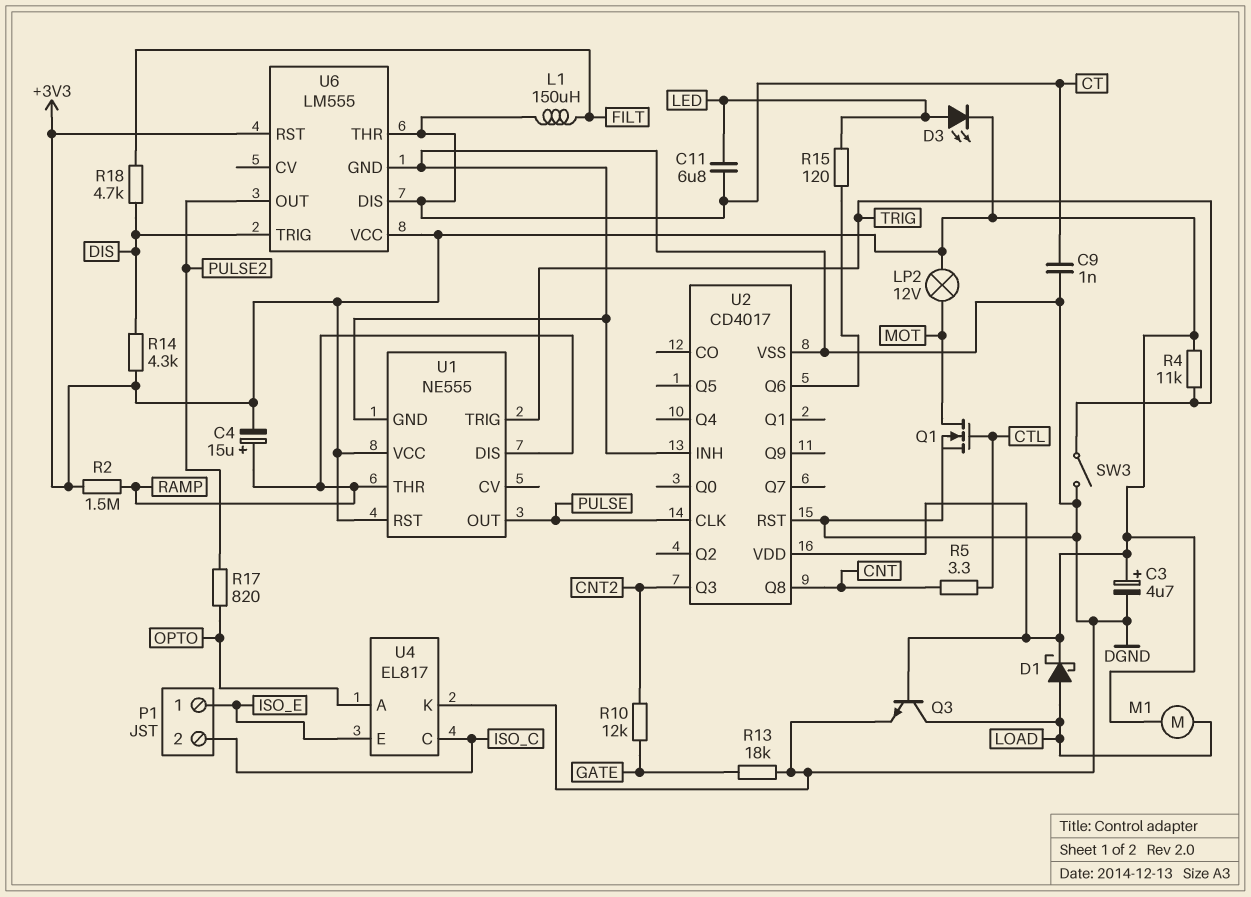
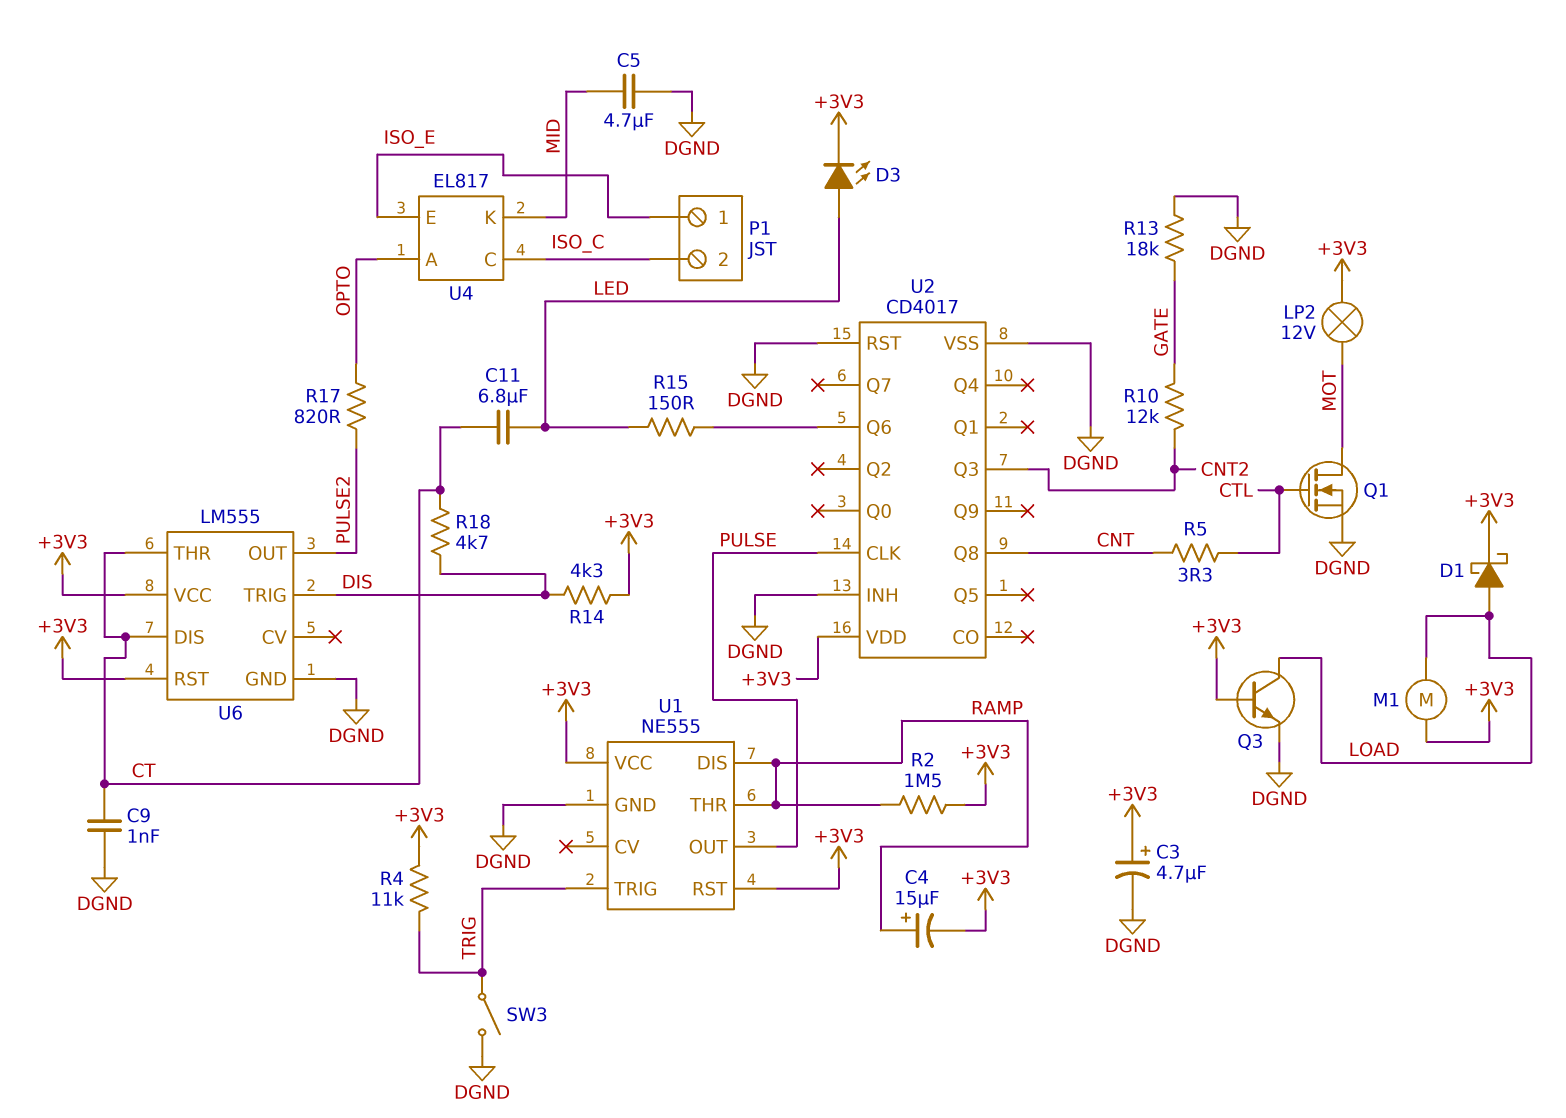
C5: none -> 4.7uF (DGND, MID)
L1: 150uH (CT, FILT) -> none
R15: 120 (LED, U2/Q6) -> 150 (LED, U2/Q6)
R18: 4.7k (DIS, FILT) -> 4.7k (CT, DIS)
U4 pin K: DGND -> MID

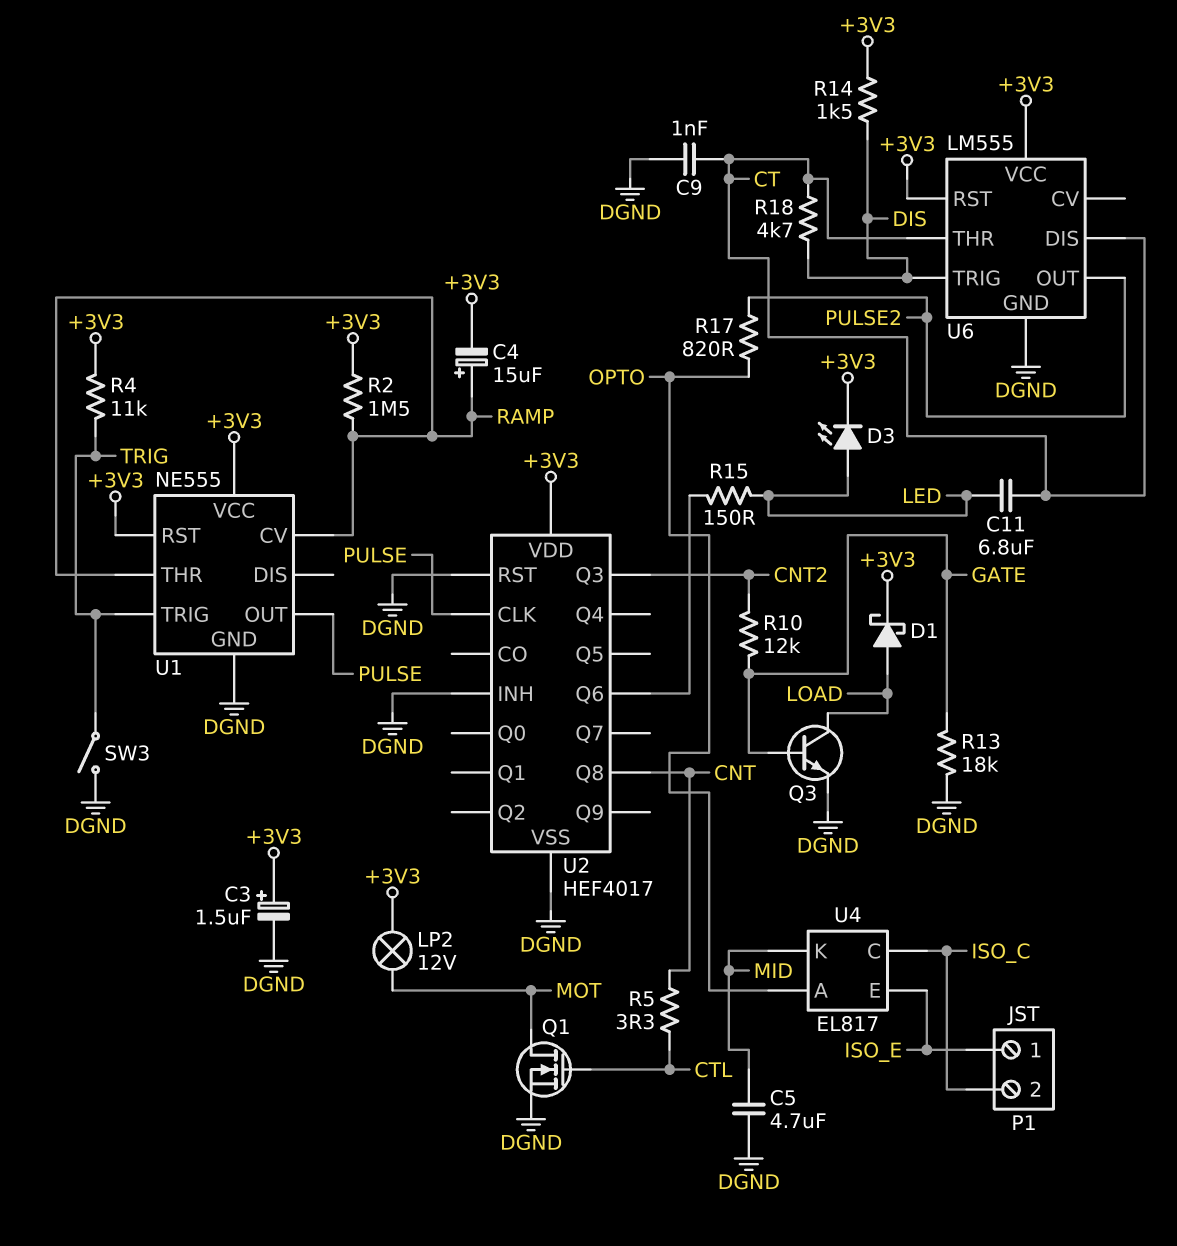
C3: 4.7uF (plus +3V3, minus DGND) -> 1.5uF (plus +3V3, minus DGND)
M1: motor (+3V3, LOAD) -> none
Q3: NPN (B +3V3, C LOAD, E DGND) -> NPN (B GATE, C LOAD, E DGND)
R14: 4.3k (+3V3, DIS) -> 1.5k (+3V3, DIS)
U1 pin CV: none -> RAMP
U1 pin DIS: RAMP -> none
U2: CD4017 -> HEF4017

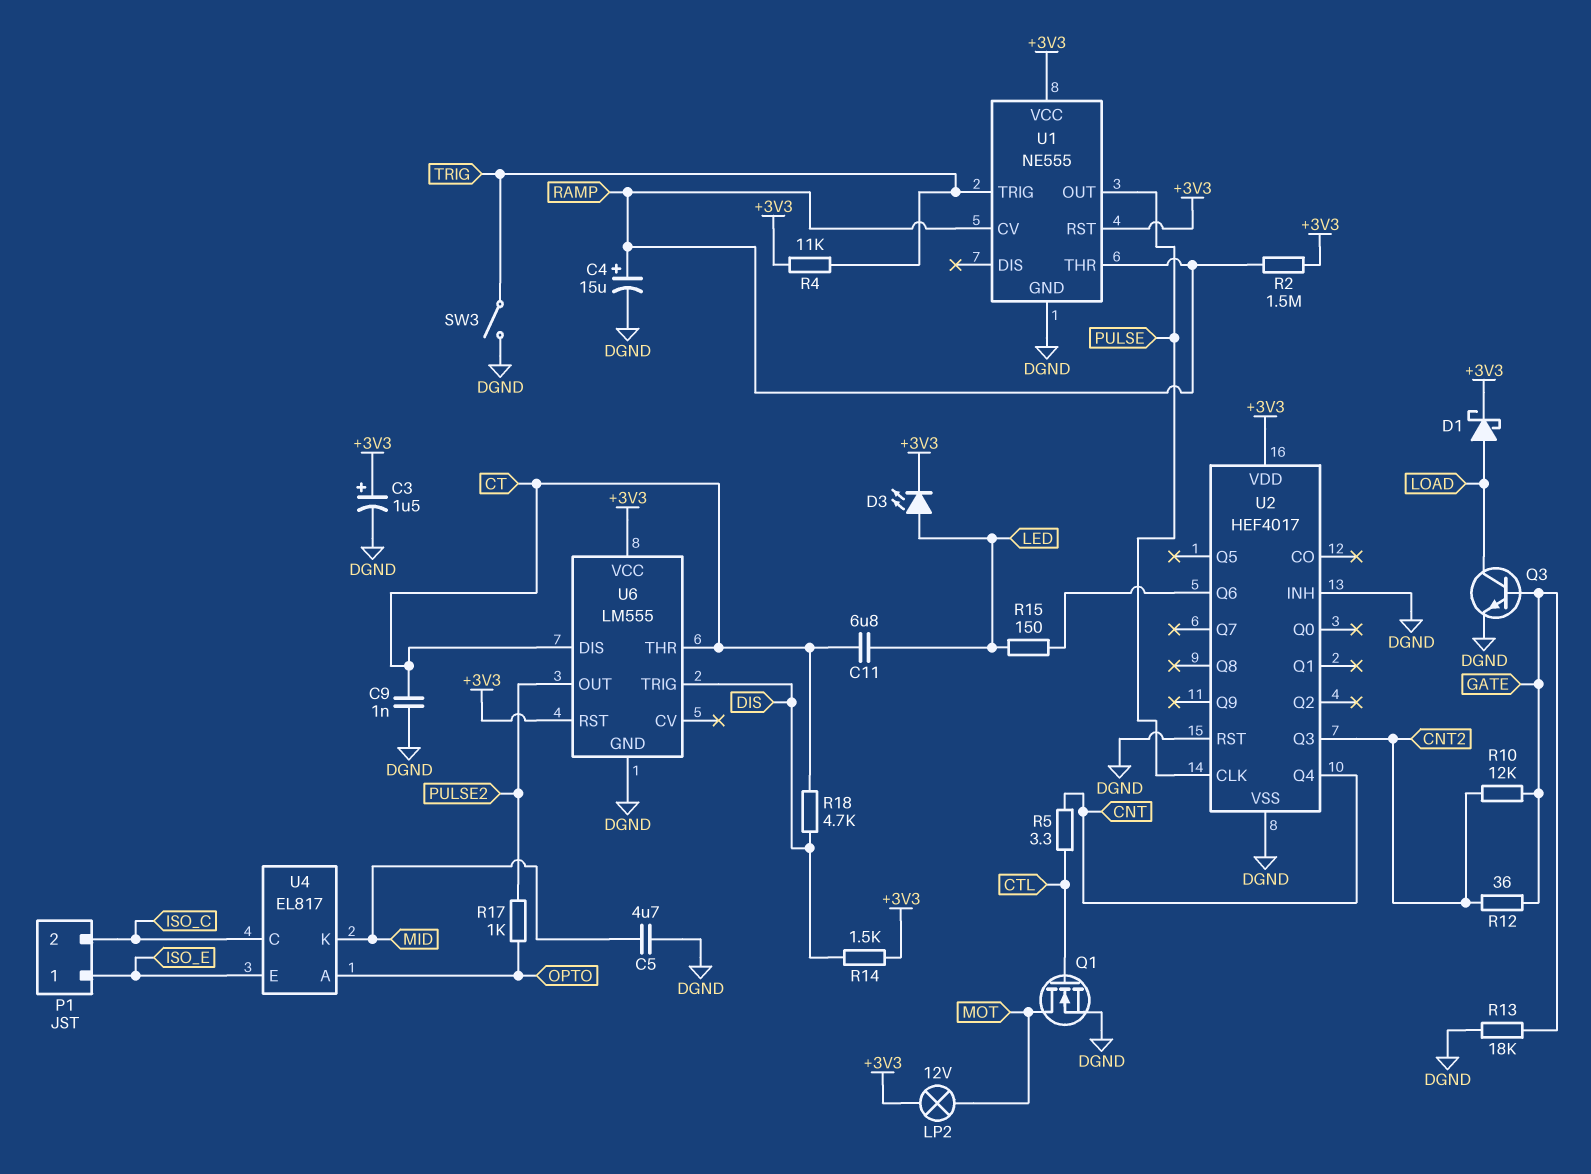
C4: 15uF (plus RAMP, minus +3V3) -> 15uF (plus RAMP, minus DGND)
R12: none -> 36 (CNT2, GATE)
R17: 820 (OPTO, PULSE2) -> 1k (OPTO, PULSE2)
U2 pin Q4: none -> CNT
U2 pin Q8: CNT -> none

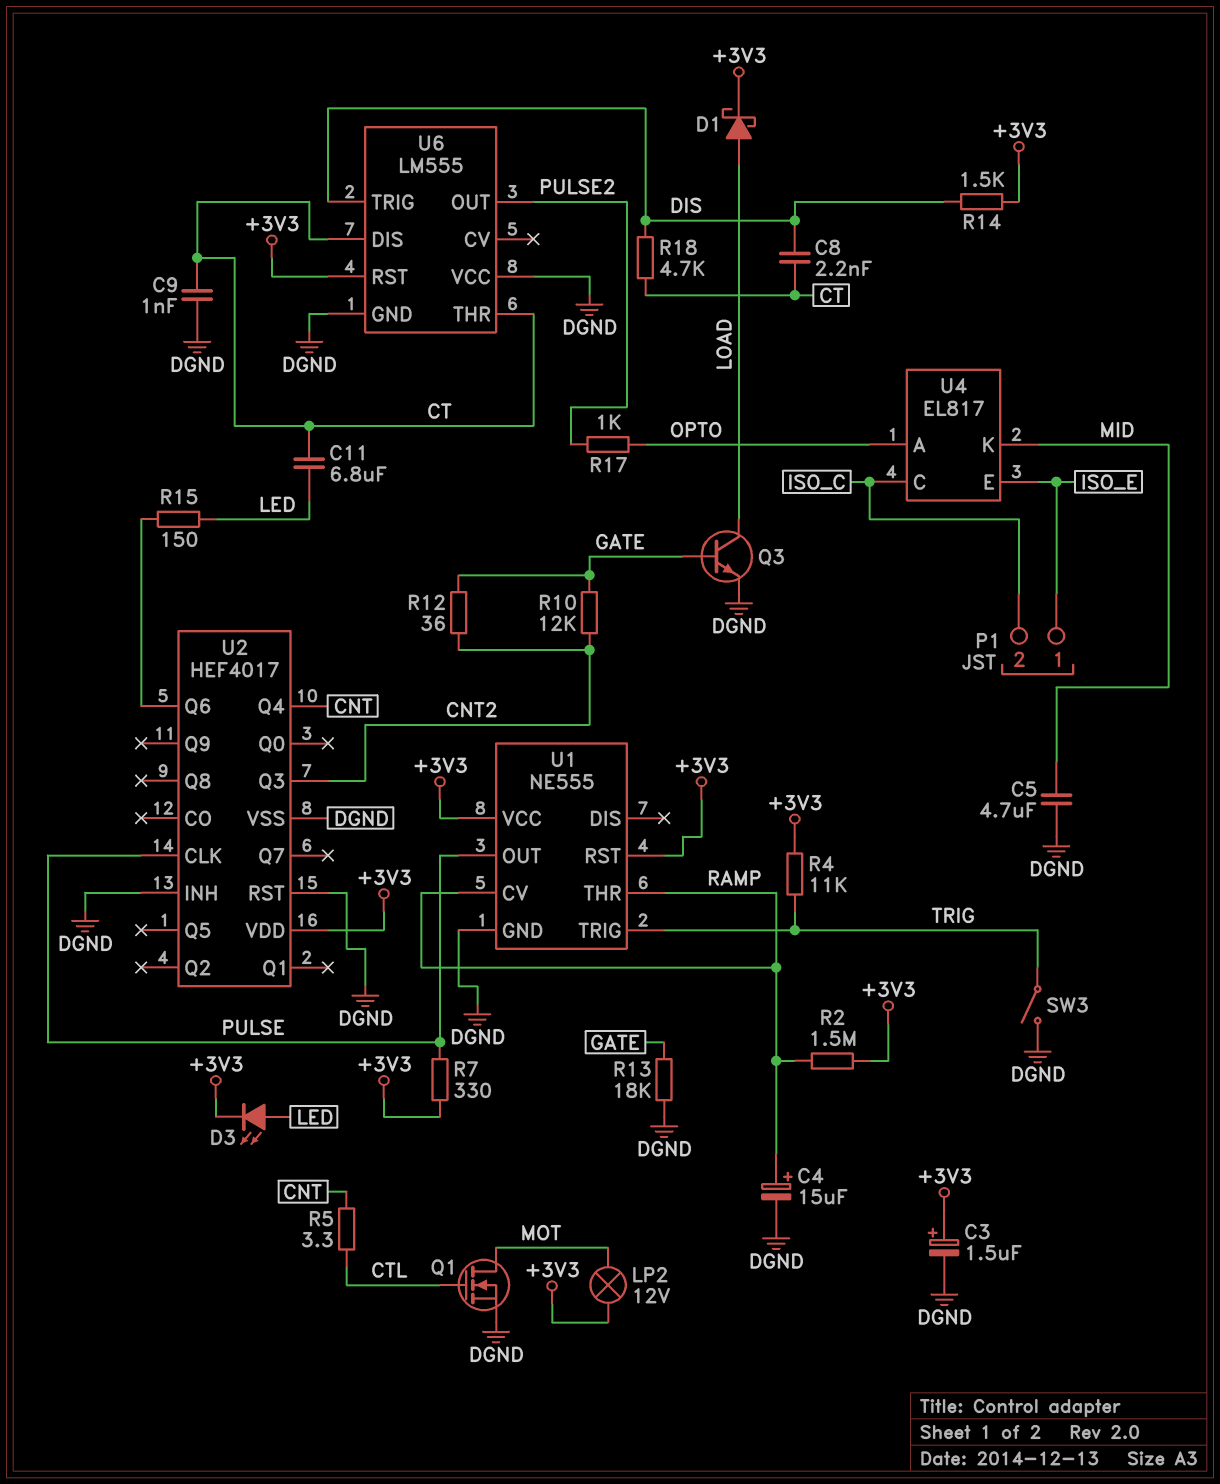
C8: none -> 2.2nF (CT, DIS)
R7: none -> 330 (+3V3, PULSE)
U6 pin VCC: +3V3 -> DGND

